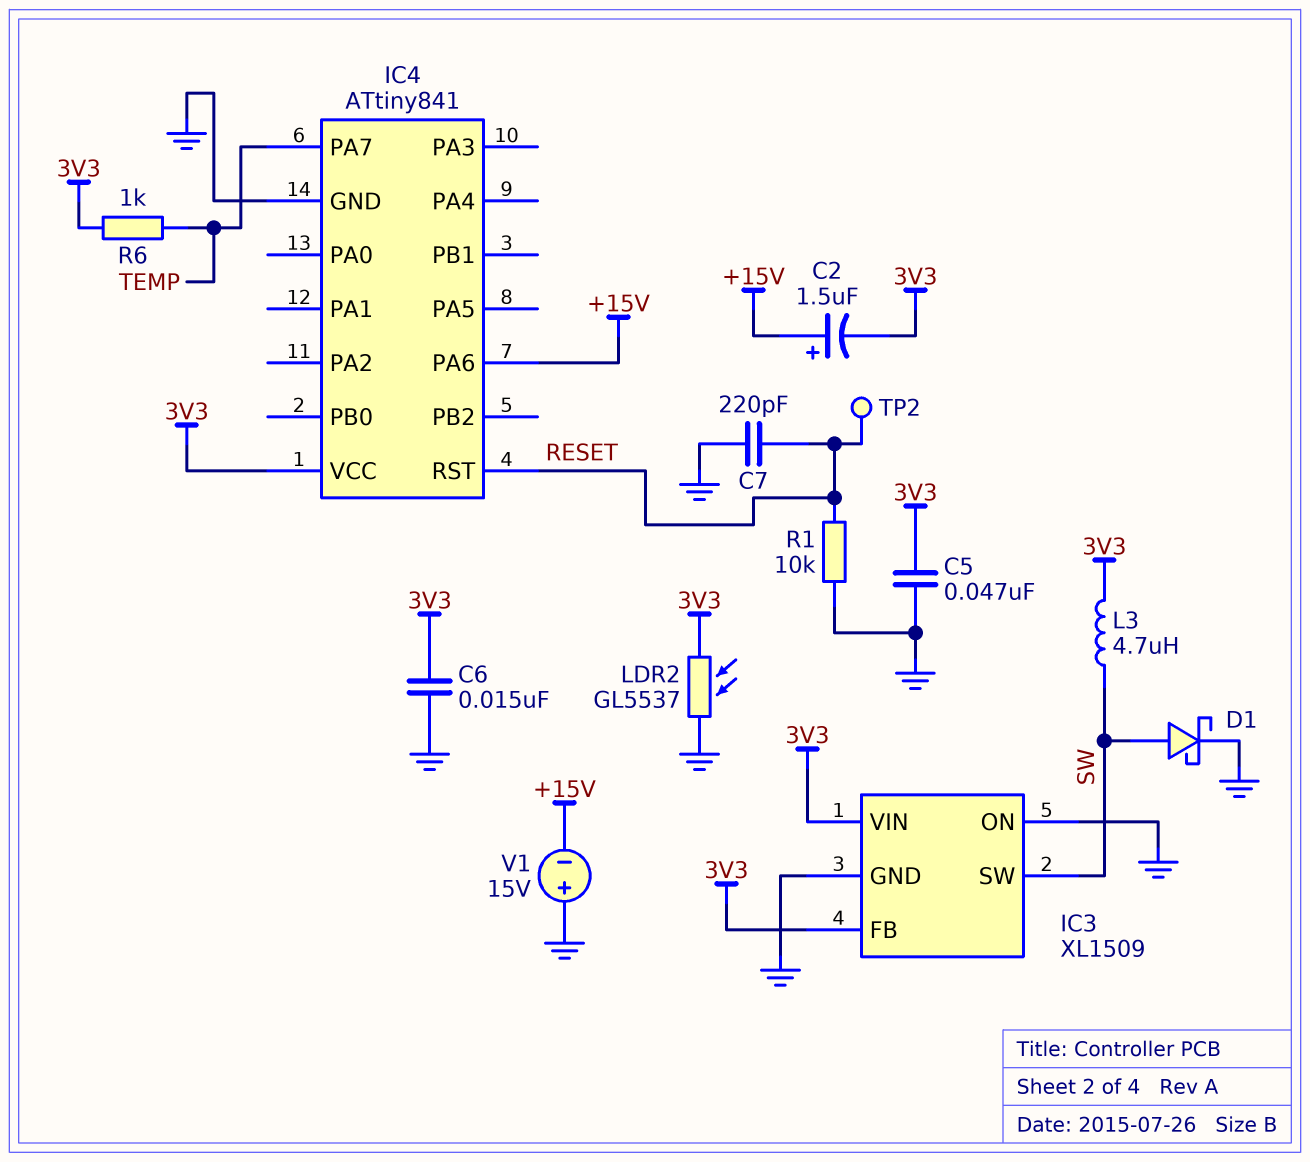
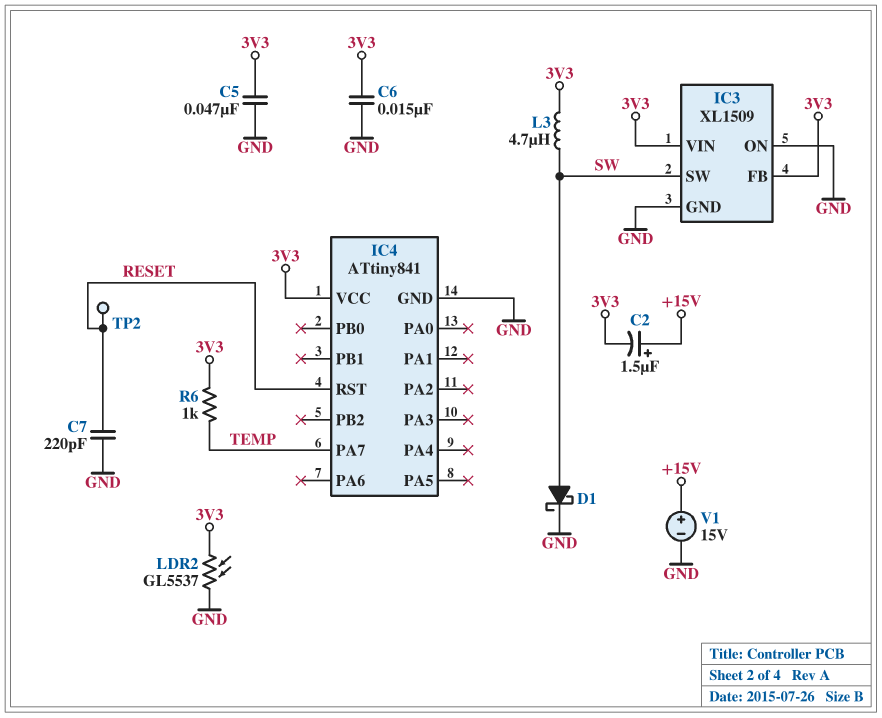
IC4 pin PA6: +15V -> none
R1: 10k (GND, RESET) -> none
V1: 15V (plus GND, minus +15V) -> 15V (plus +15V, minus GND)

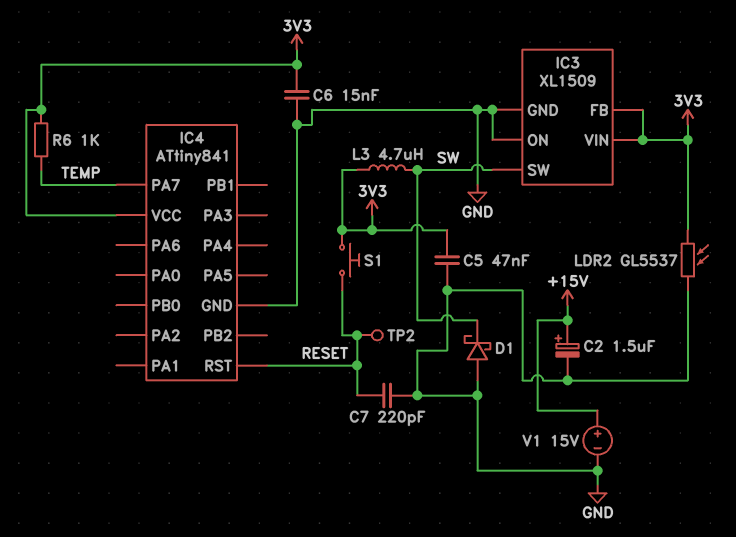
C2: 1.5uF (plus +15V, minus 3V3) -> 1.5uF (plus +15V, minus GND)
D1: schottky (A SW, K GND) -> schottky (A GND, K SW)
S1: none -> button (3V3, RESET)

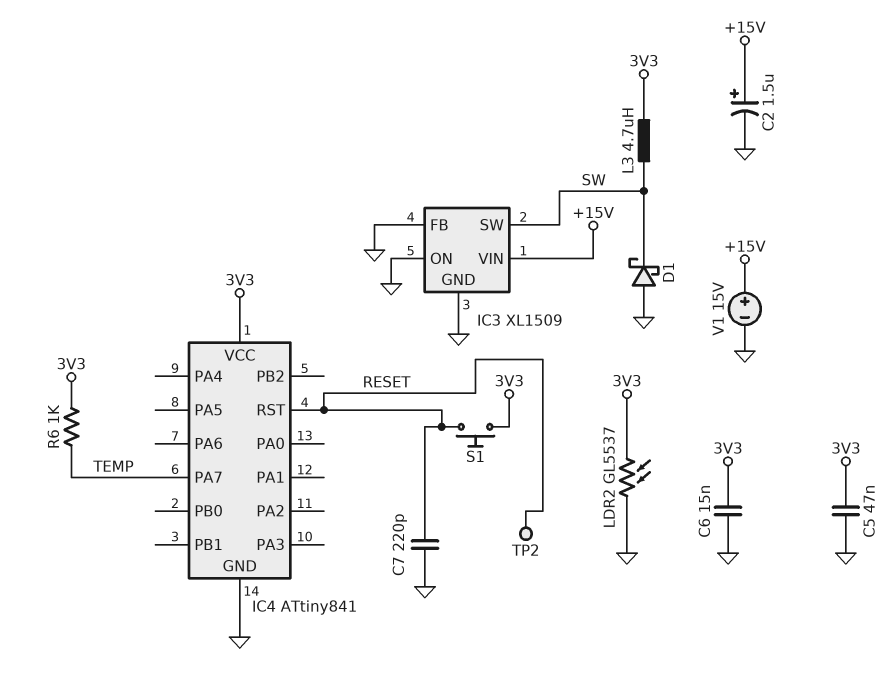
IC3 pin FB: 3V3 -> GND
IC3 pin VIN: 3V3 -> +15V

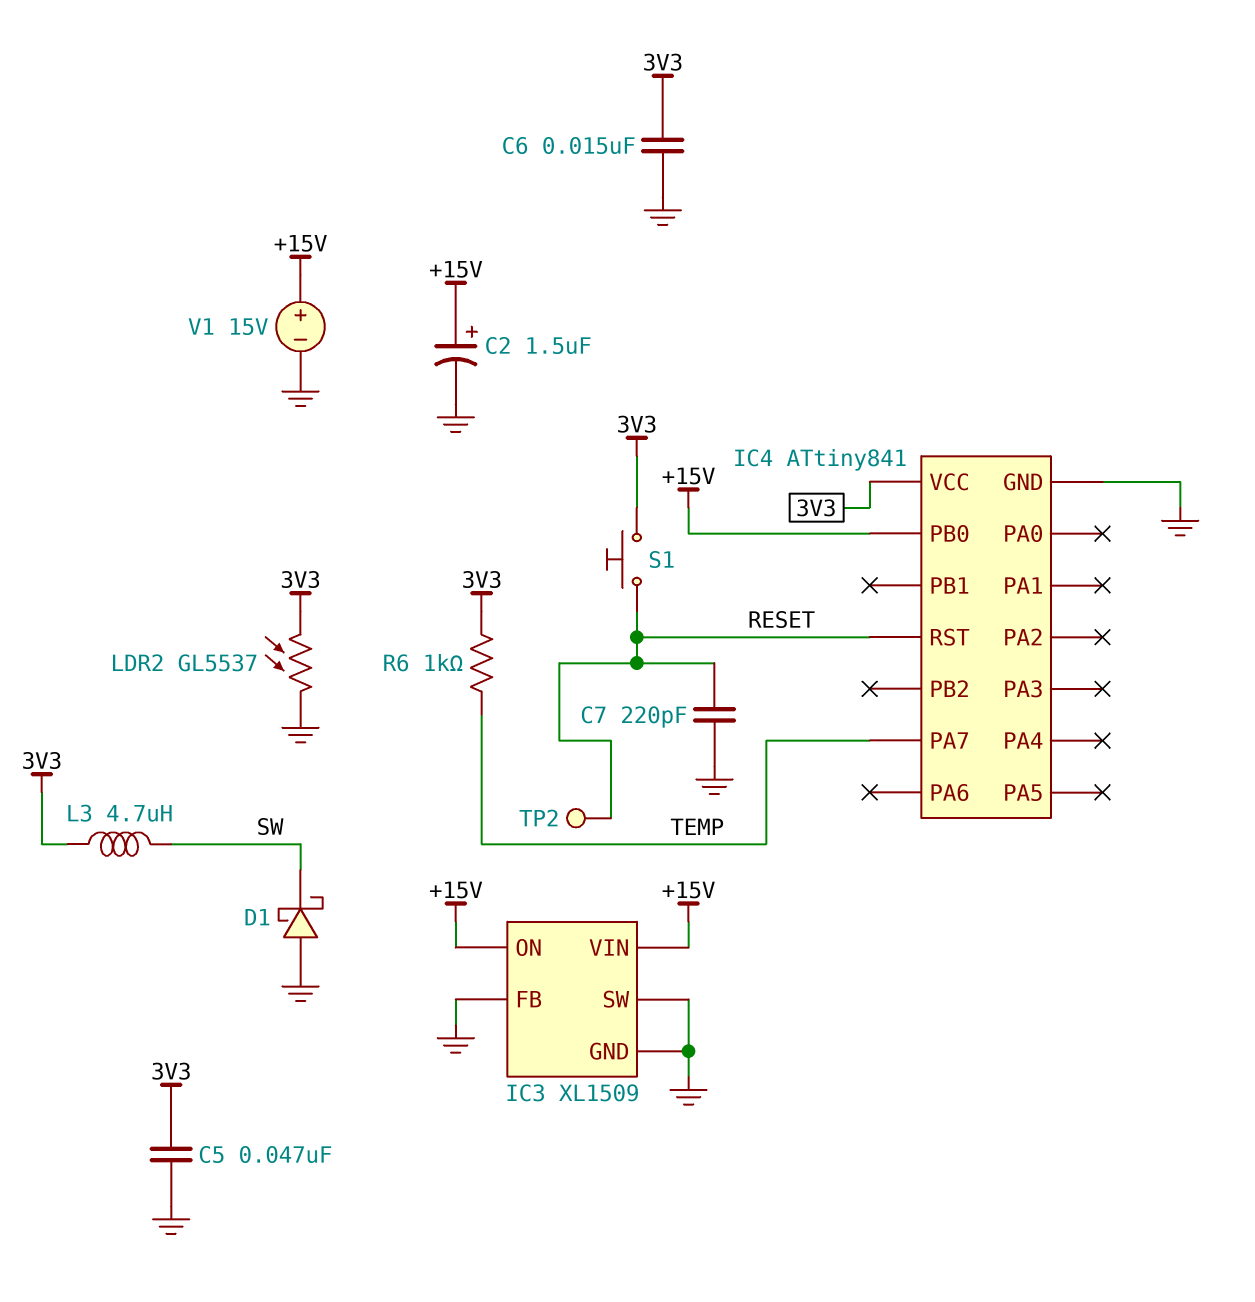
IC3 pin ON: GND -> +15V
IC3 pin SW: SW -> GND
IC4 pin PB0: none -> +15V

